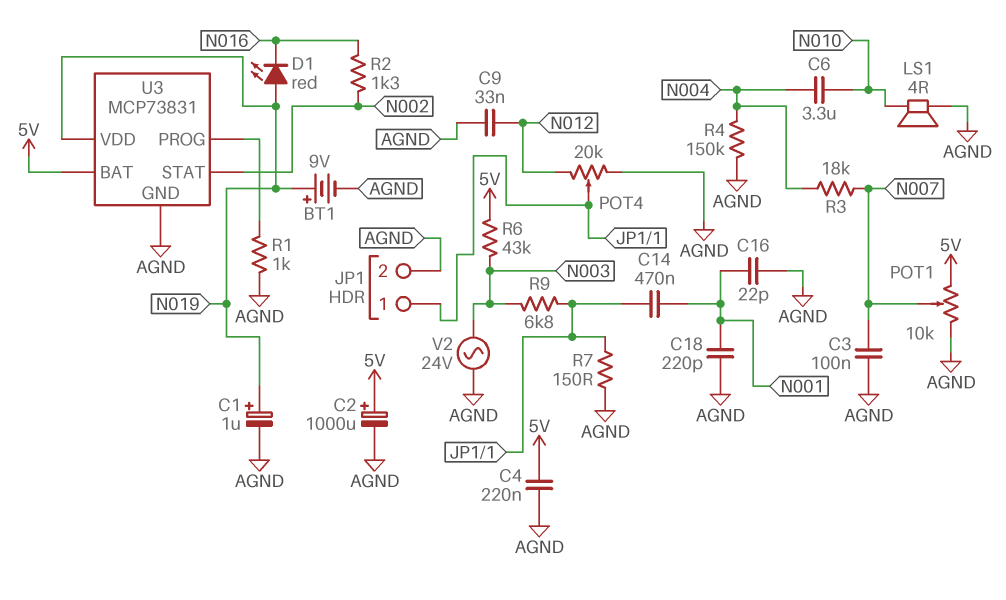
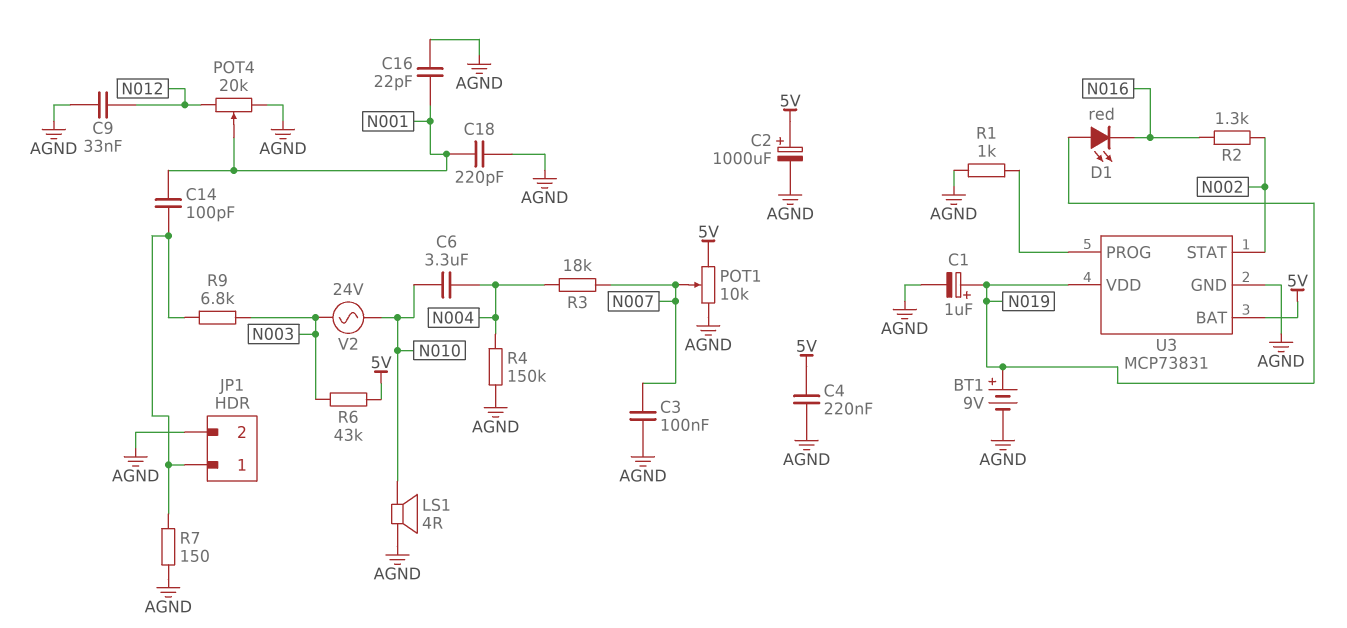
C14: 470nF (JP1/1, N001) -> 100pF (JP1/1, N001)
POT4: 20k (AGND, N012, wiper JP1/1) -> 20k (AGND, N012, wiper N001)
V2: AC 24V (AGND, N003) -> AC 24V (N003, N010)

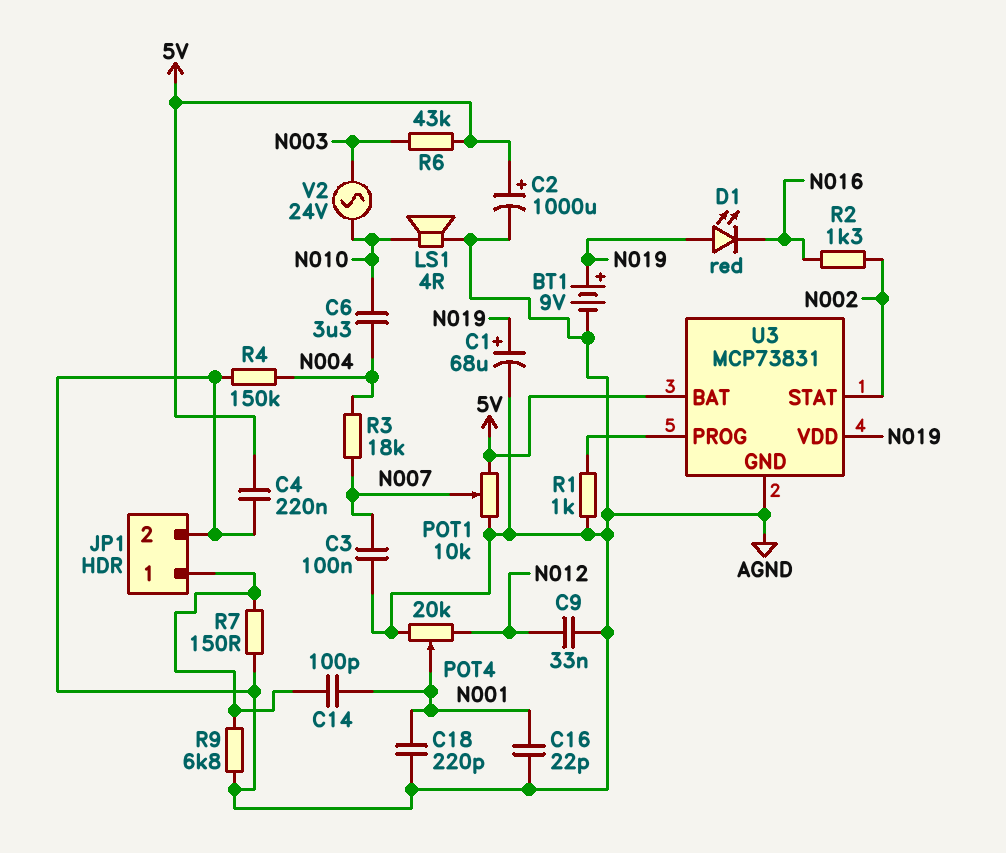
C1: 1uF (plus N019, minus AGND) -> 68uF (plus N019, minus AGND)
R9: 6.8k (JP1/1, N003) -> 6.8k (AGND, JP1/1)

